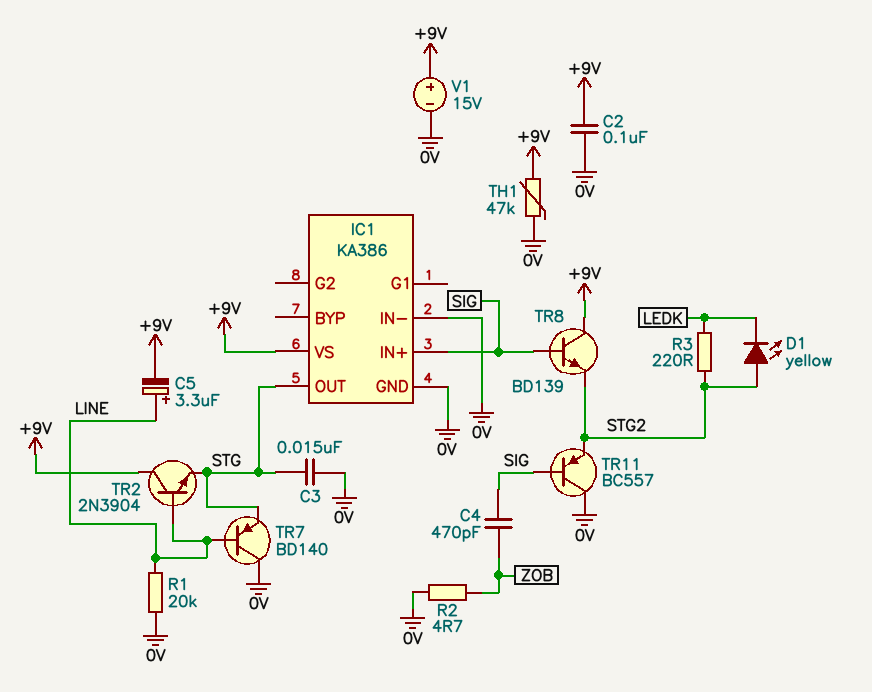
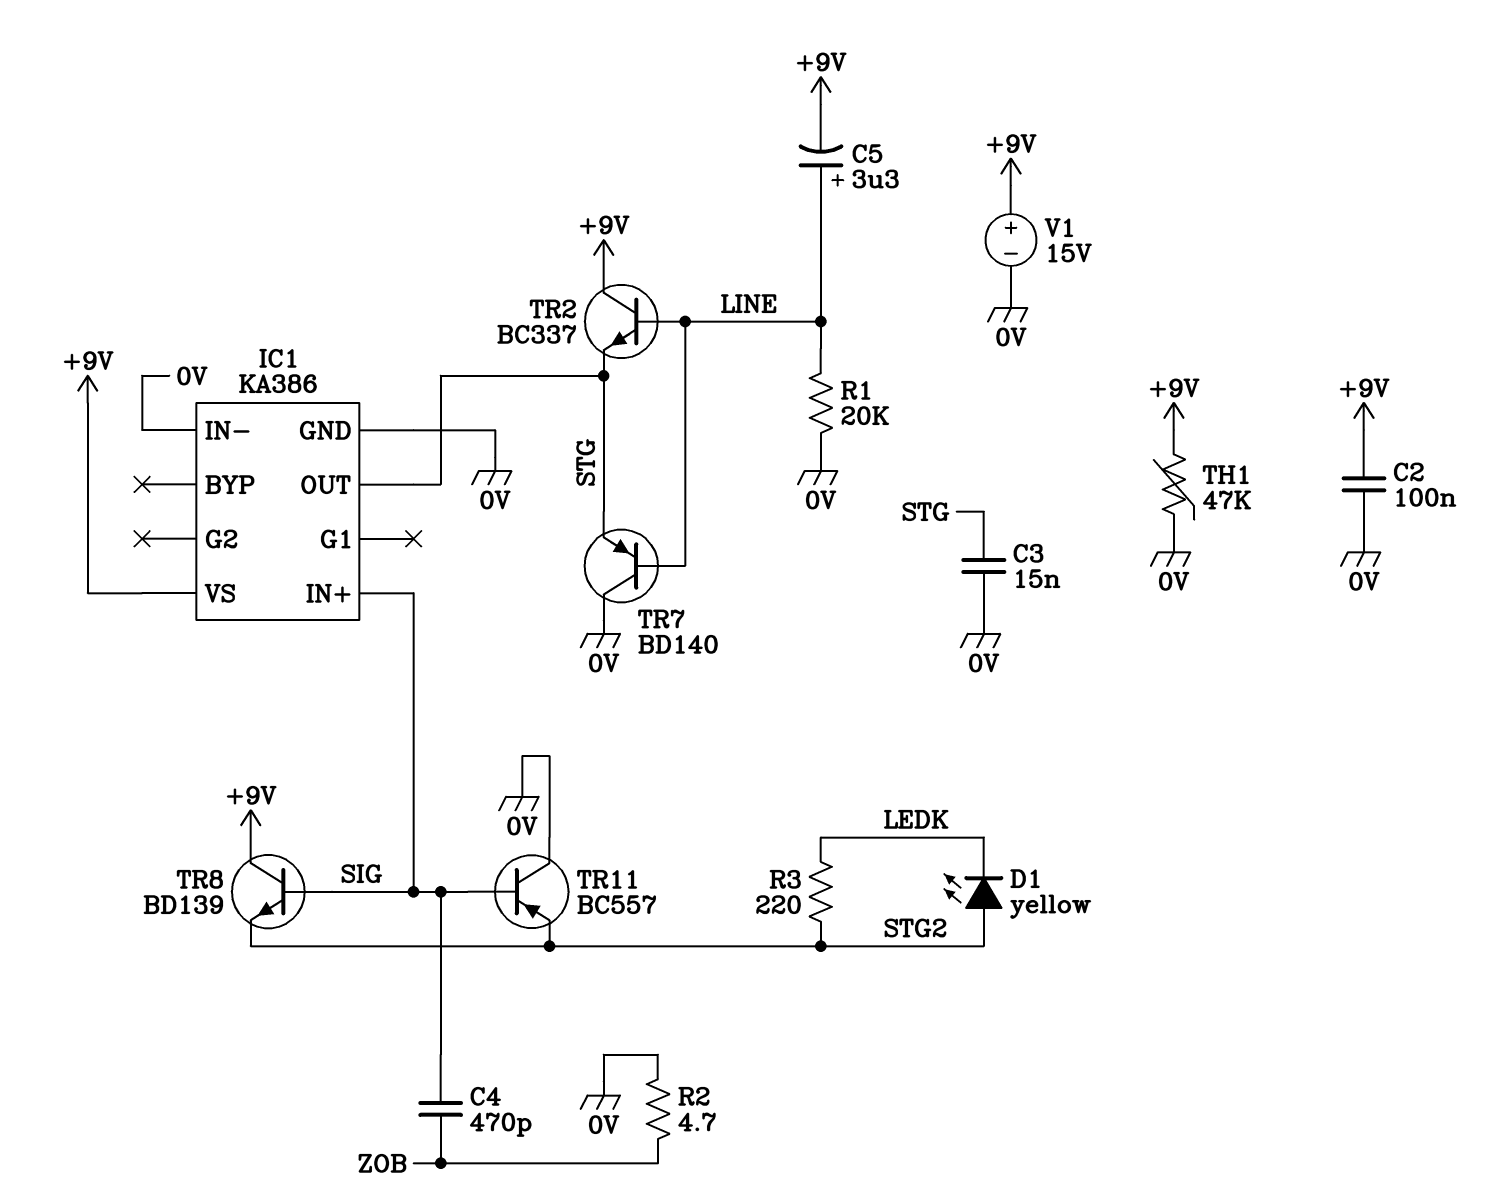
TR2: NPN 2N3904 (B LINE, C +9V, E STG) -> NPN BC337 (B LINE, C +9V, E STG)

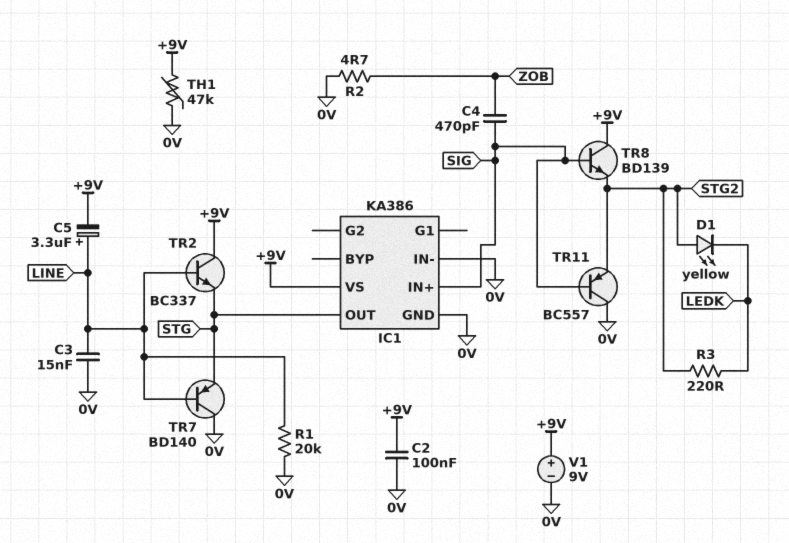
C3: 15nF (0V, STG) -> 15nF (0V, LINE)
V1: 15V (plus +9V, minus 0V) -> 9V (plus +9V, minus 0V)

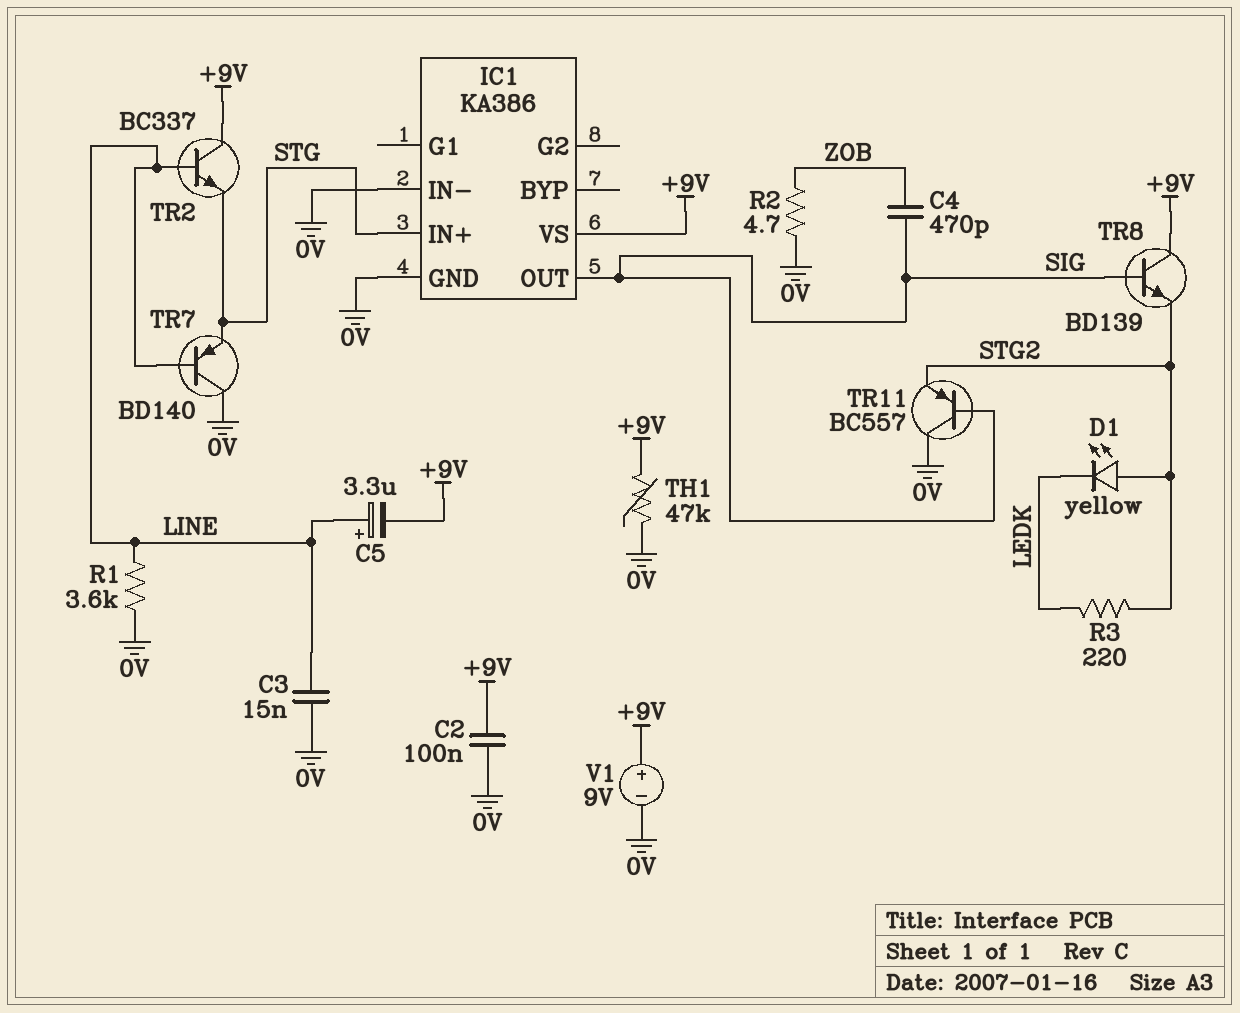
IC1 pin IN+: SIG -> STG
IC1 pin OUT: STG -> SIG
R1: 20k (0V, LINE) -> 3.6k (0V, LINE)

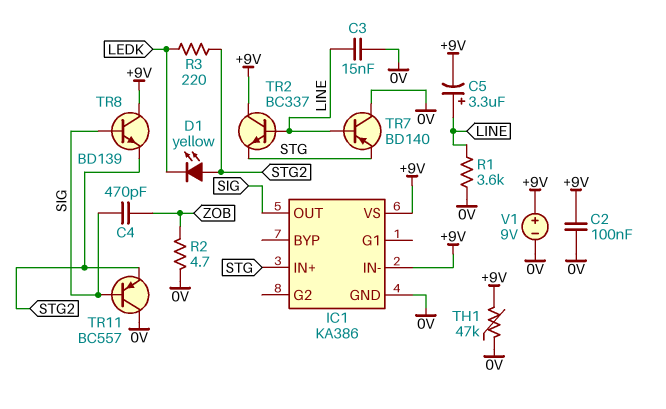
IC1 pin IN-: 0V -> +9V

